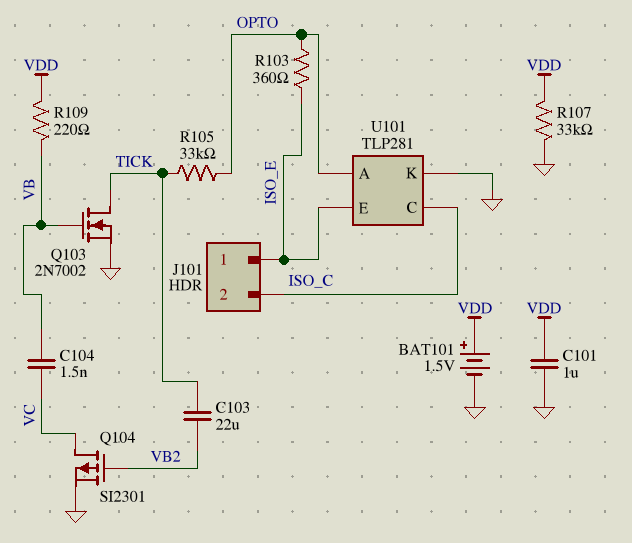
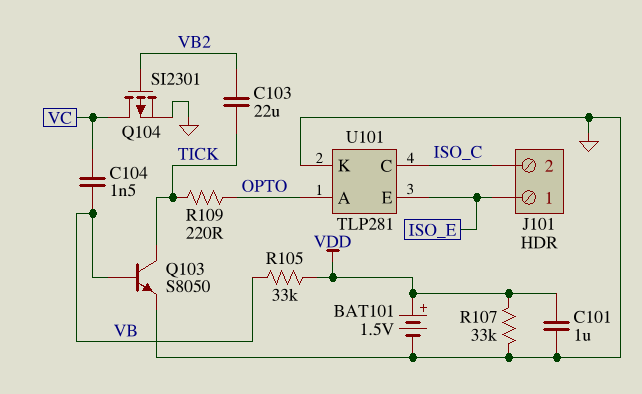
Q103: NMOS 2N7002 (G VB, D TICK, S GND) -> NPN S8050 (B VB, C TICK, E GND)
R103: 360 (ISO_E, OPTO) -> none
R105: 33k (OPTO, TICK) -> 33k (VB, VDD)
R109: 220 (VB, VDD) -> 220 (OPTO, TICK)

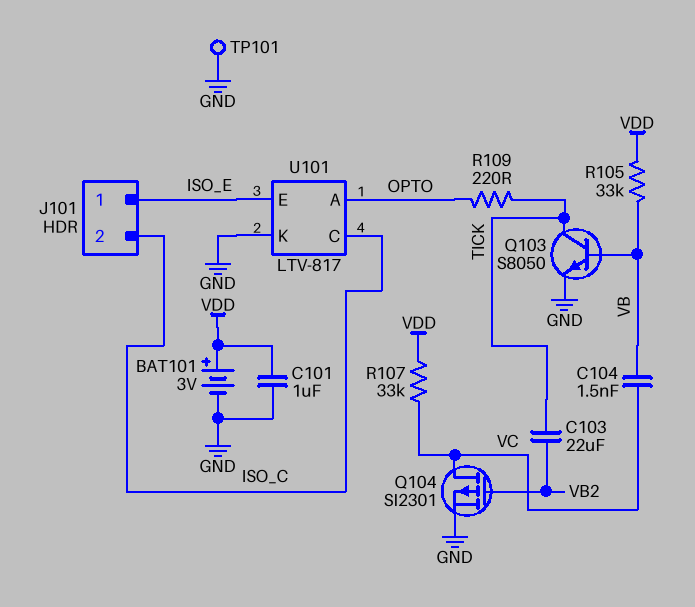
BAT101: 1.5V (plus VDD, minus GND) -> 3V (plus VDD, minus GND)
R107: 33k (GND, VDD) -> 33k (VC, VDD)
TP101: none -> test point (GND)
U101: TLP281 -> LTV-817

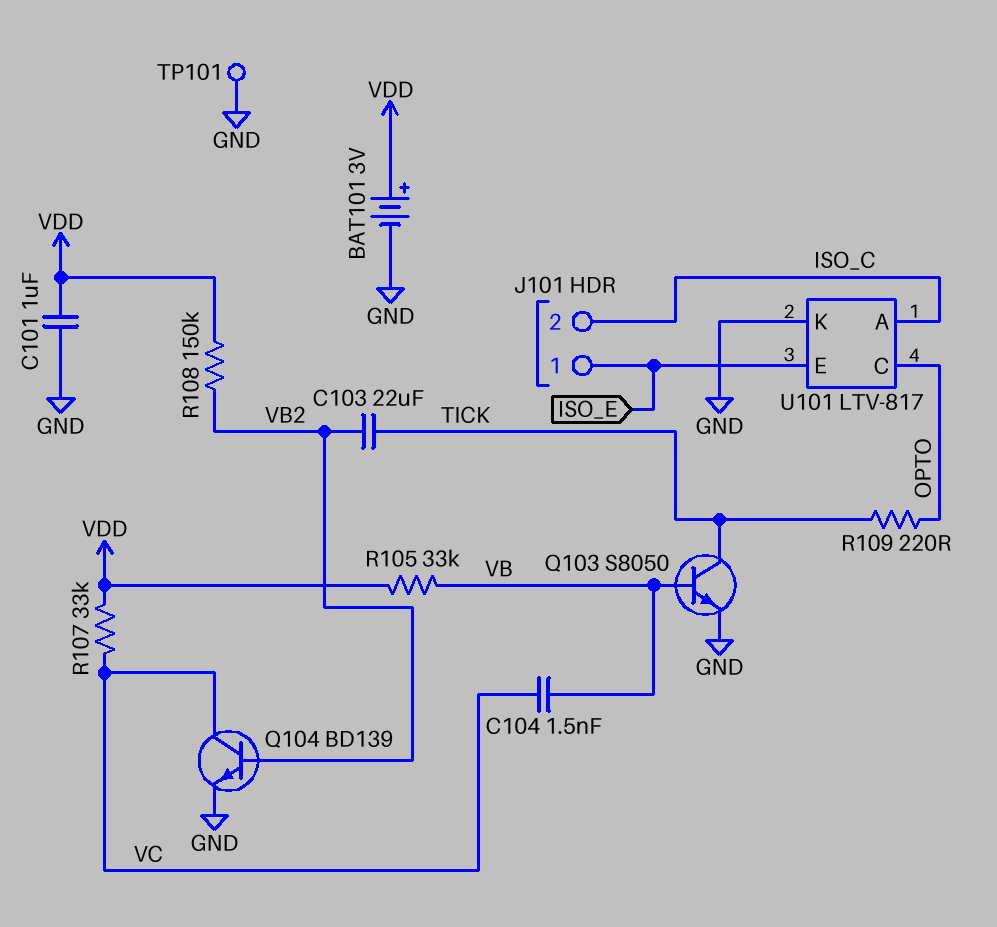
Q104: PMOS SI2301 (G VB2, D VC, S GND) -> NPN BD139 (B VB2, C VC, E GND)
R108: none -> 150k (VB2, VDD)
U101 pin A: OPTO -> ISO_C
U101 pin C: ISO_C -> OPTO

